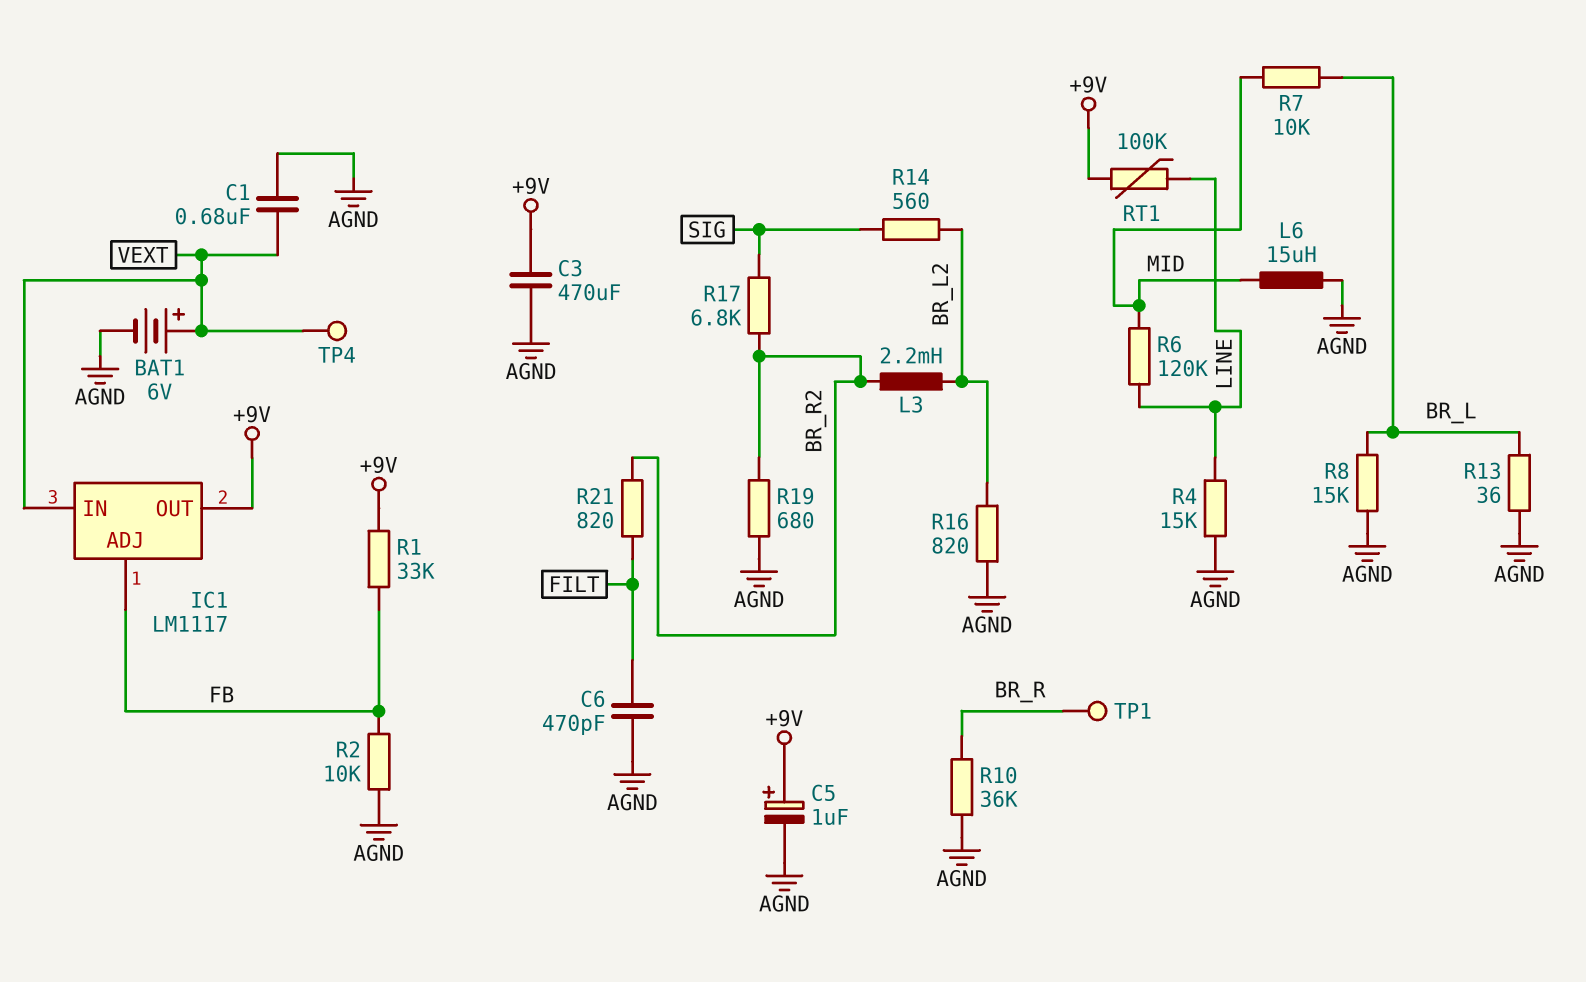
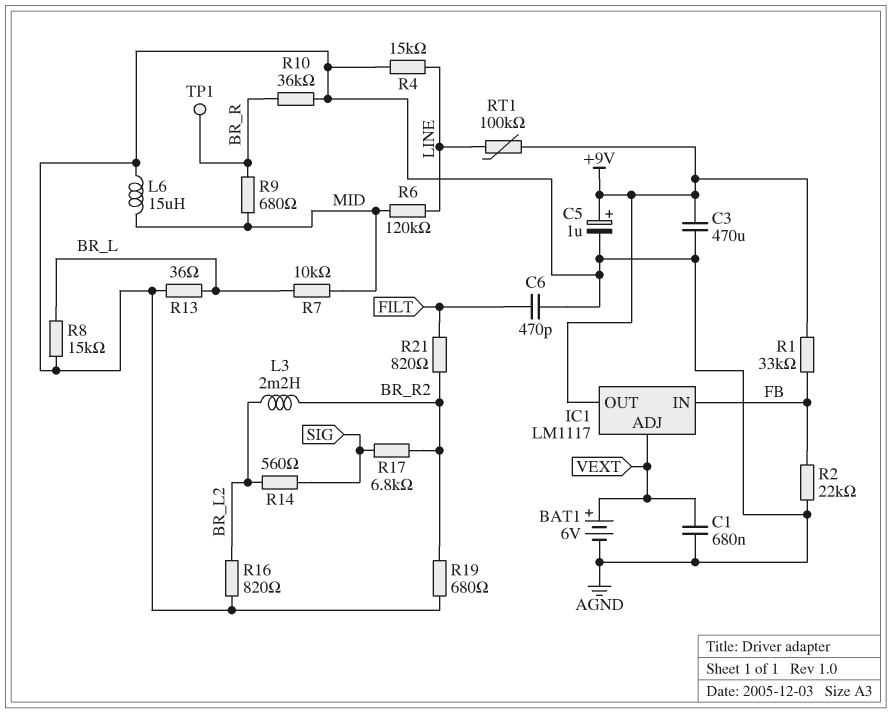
IC1 pin ADJ: FB -> VEXT
IC1 pin IN: VEXT -> FB
R2: 10k (AGND, FB) -> 22k (AGND, FB)
R9: none -> 680 (BR_R, MID)
TP4: test point (VEXT) -> none

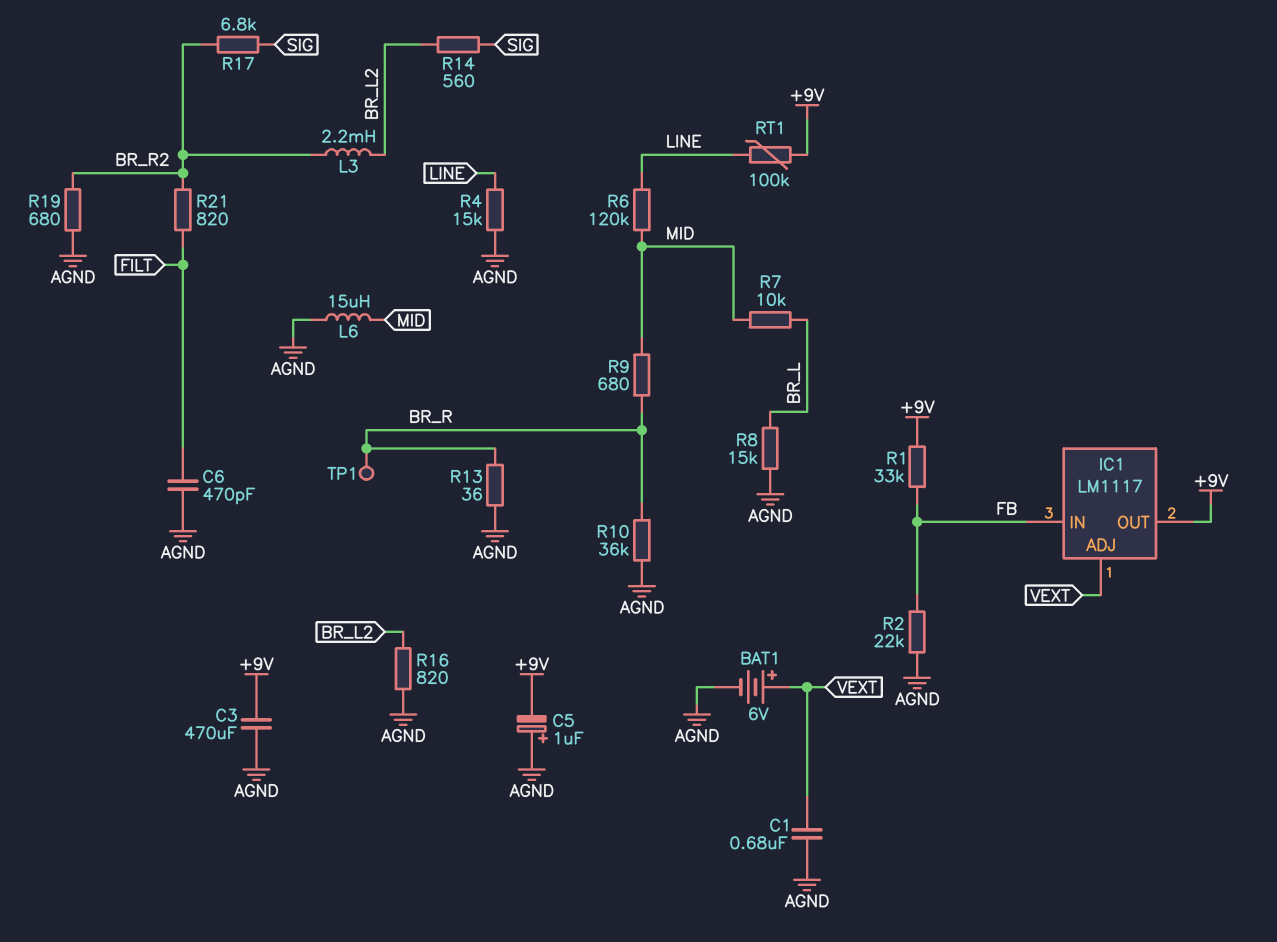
C5: 1uF (plus +9V, minus AGND) -> 1uF (plus AGND, minus +9V)
R13: 36 (AGND, BR_L) -> 36 (AGND, BR_R)

